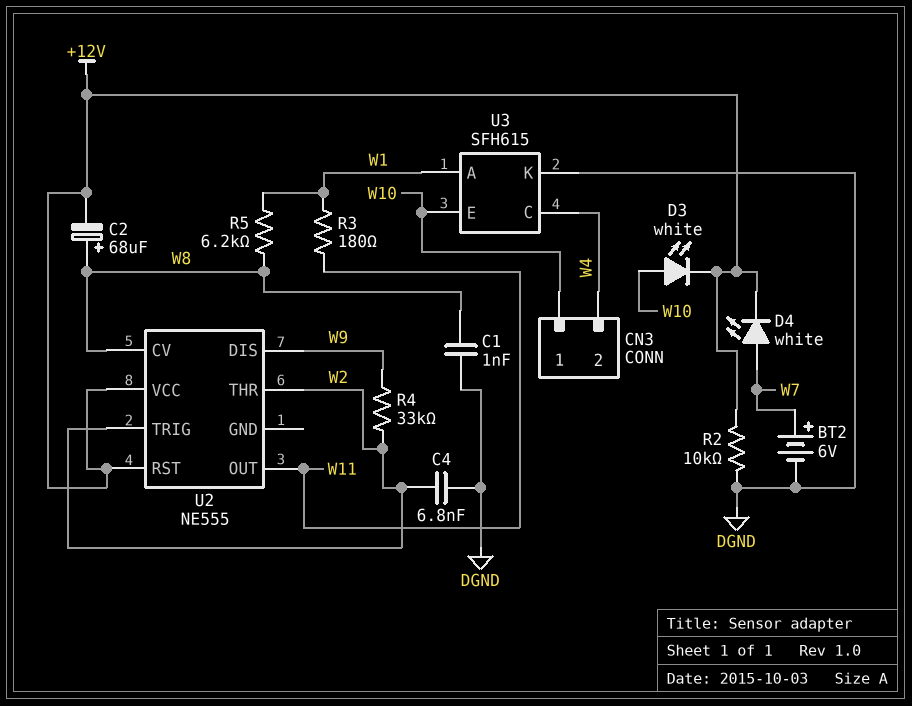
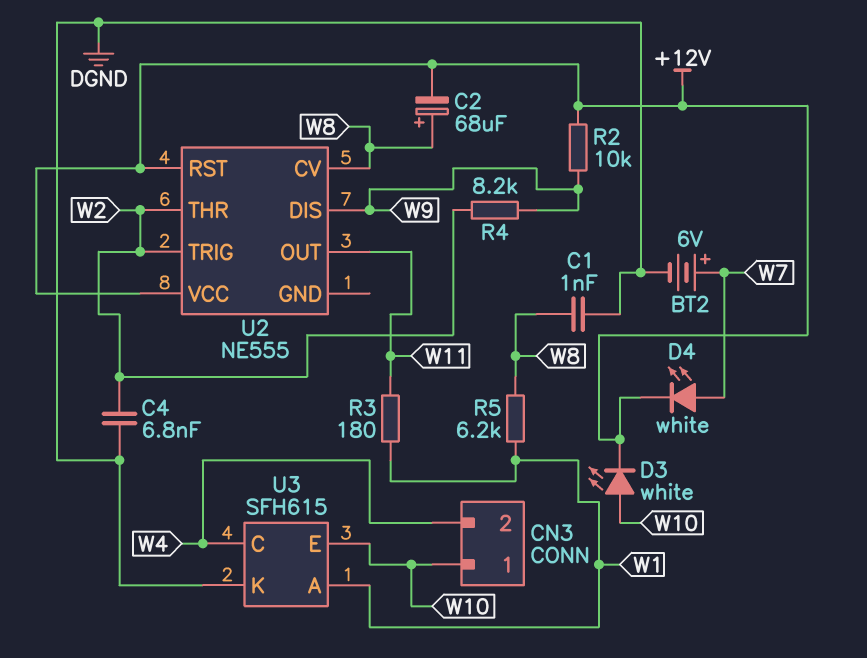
R2: 10k (+12V, DGND) -> 10k (+12V, W9)
R4: 33k (W2, W9) -> 8.2k (W2, W9)

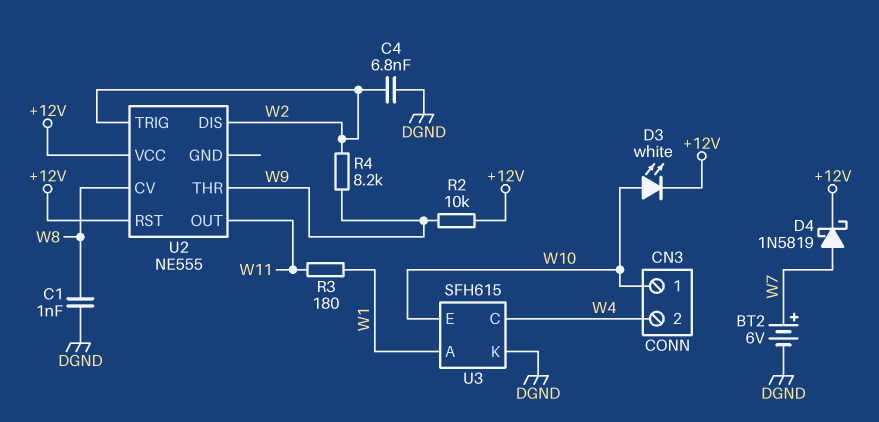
C2: 68uF (plus W8, minus +12V) -> none
D4: LED white (A W7, K +12V) -> schottky 1N5819 (A W7, K +12V)
R5: 6.2k (W1, W8) -> none
U2 pin DIS: W9 -> W2
U2 pin THR: W2 -> W9

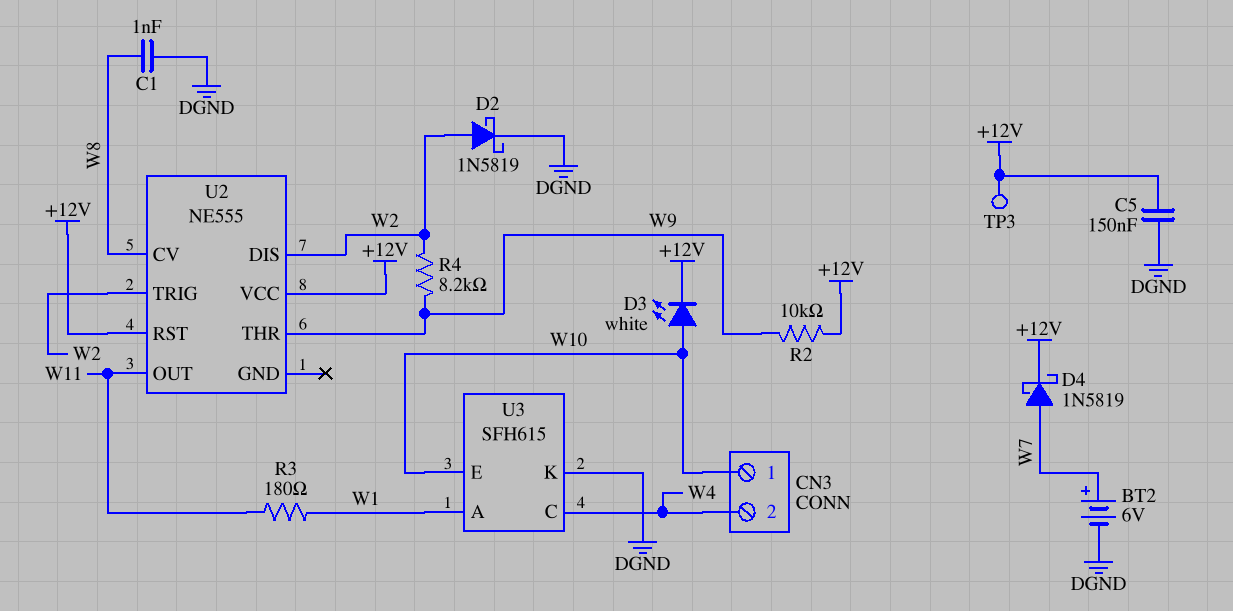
C4: 6.8nF (DGND, W2) -> none
C5: none -> 150nF (+12V, DGND)
D2: none -> schottky 1N5819 (A W2, K DGND)
TP3: none -> test point (+12V)

